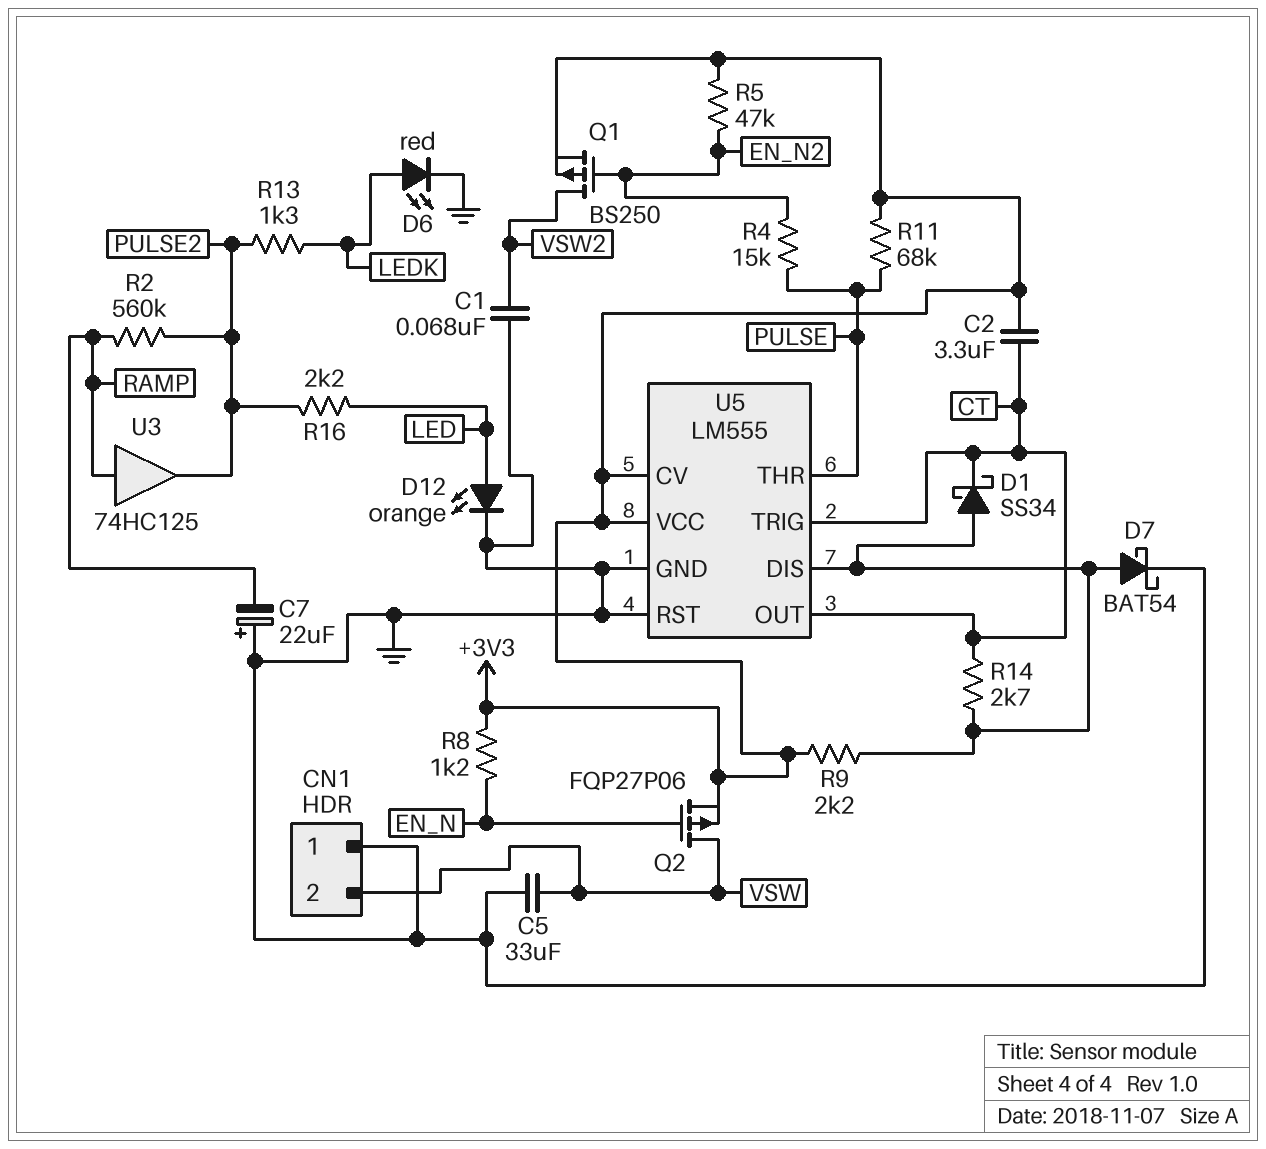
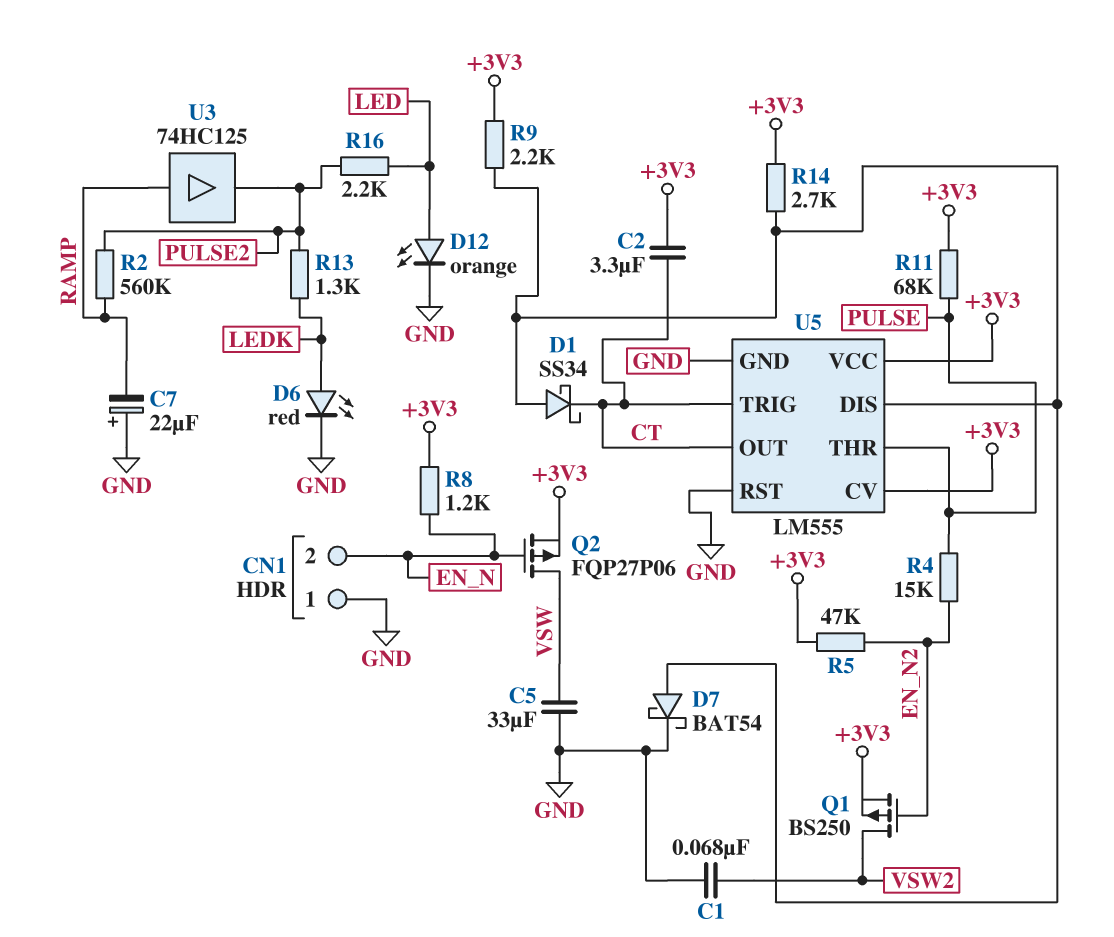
CN1 pin 2: VSW -> EN_N
R14: 2.7k (CT, U5/DIS) -> 2.7k (+3V3, U5/DIS)

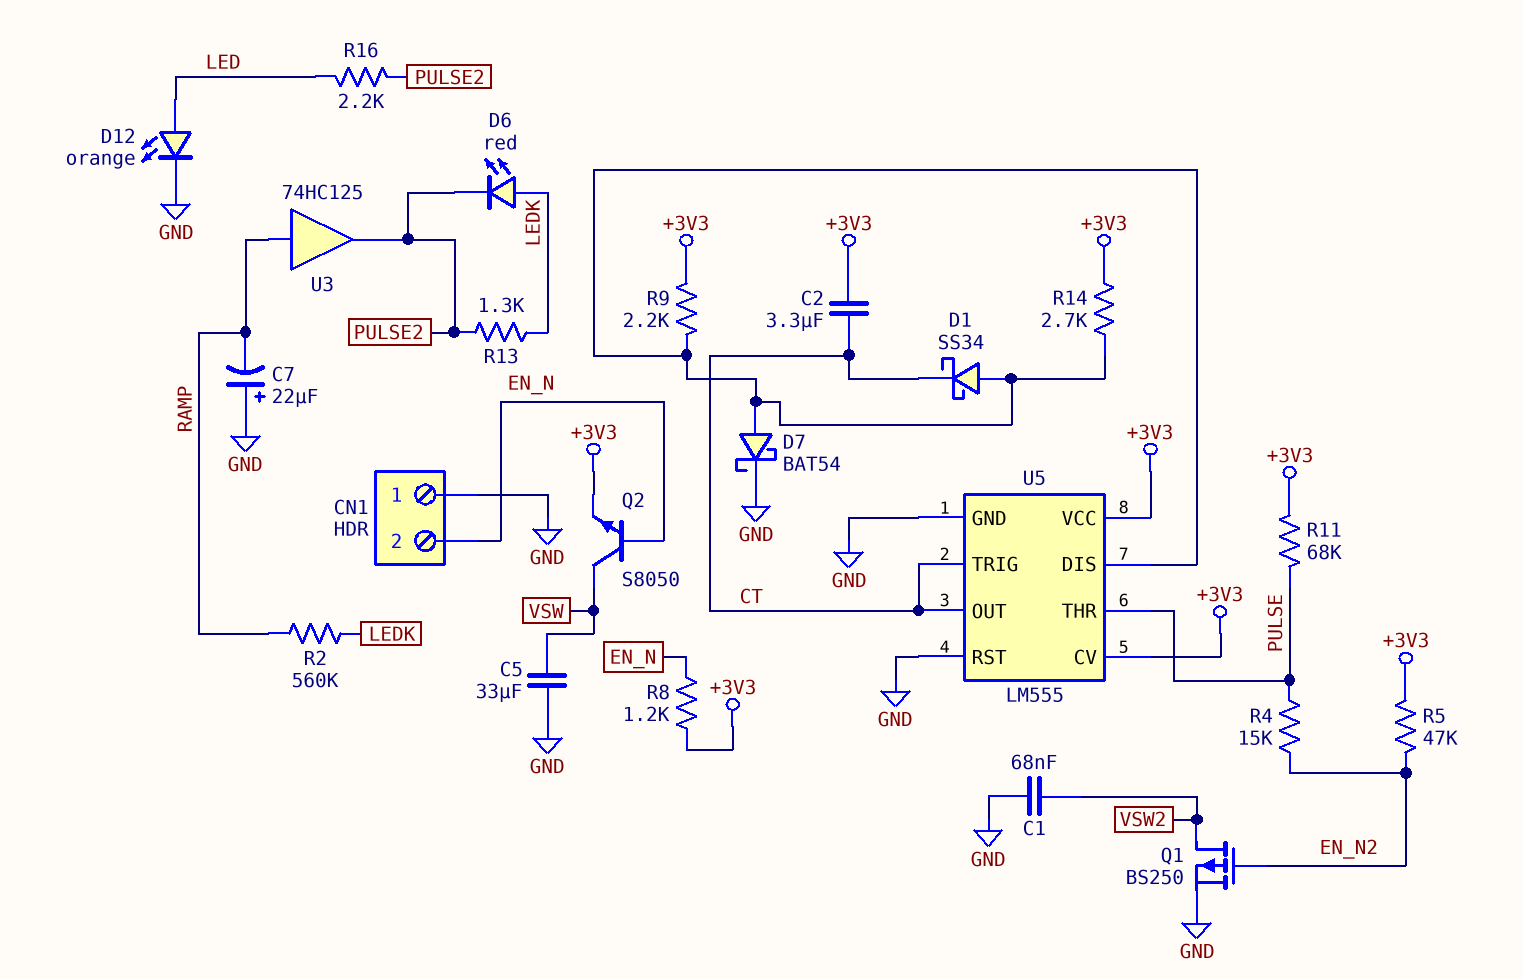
D6: LED red (A LEDK, K GND) -> LED red (A LEDK, K PULSE2)
Q1: PMOS BS250 (G EN_N2, D VSW2, S +3V3) -> PMOS BS250 (G EN_N2, D VSW2, S GND)
Q2: PMOS FQP27P06 (G EN_N, D VSW, S +3V3) -> NPN S8050 (B EN_N, C VSW, E +3V3)
R2: 560k (PULSE2, RAMP) -> 560k (LEDK, RAMP)

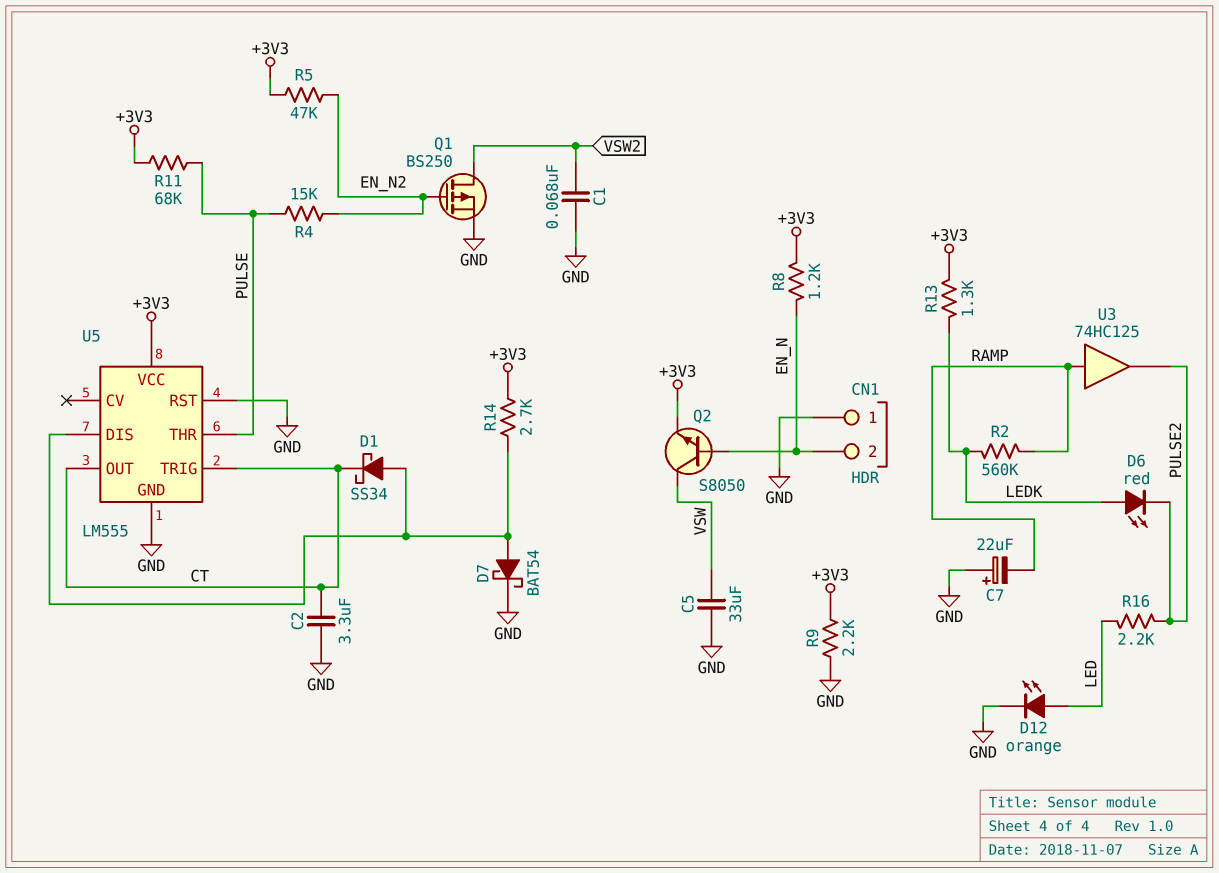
C2: 3.3uF (+3V3, CT) -> 3.3uF (CT, GND)
R9: 2.2k (+3V3, U5/DIS) -> 2.2k (+3V3, GND)
R13: 1.3k (LEDK, PULSE2) -> 1.3k (+3V3, LEDK)
U5 pin CV: +3V3 -> none

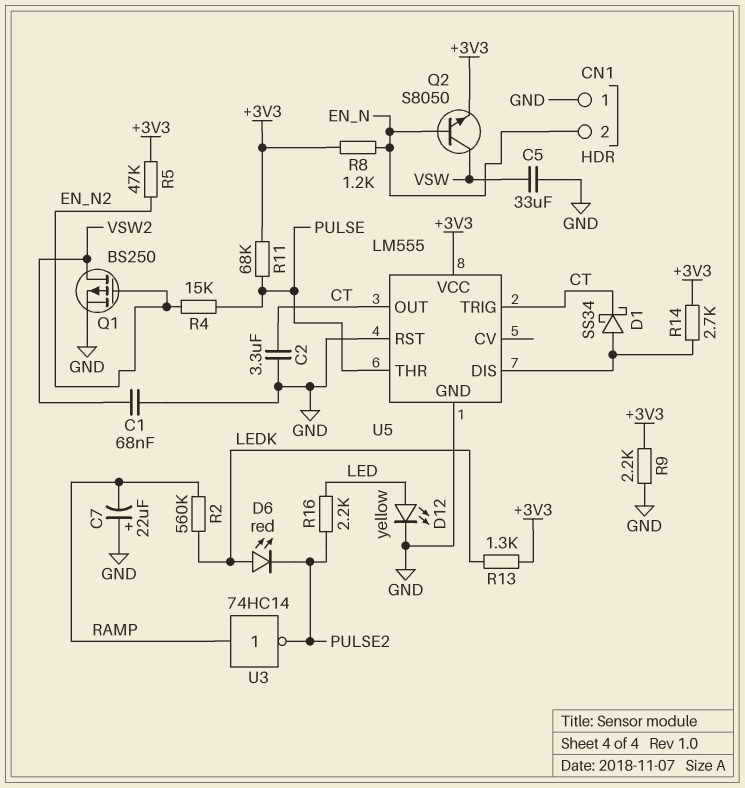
D7: schottky BAT54 (A U5/DIS, K GND) -> none
D12: LED orange (A LED, K GND) -> LED yellow (A LED, K GND)
U3: buffer 74HC125 (in RAMP, out PULSE2) -> NOT 74HC14 (in RAMP, out PULSE2)

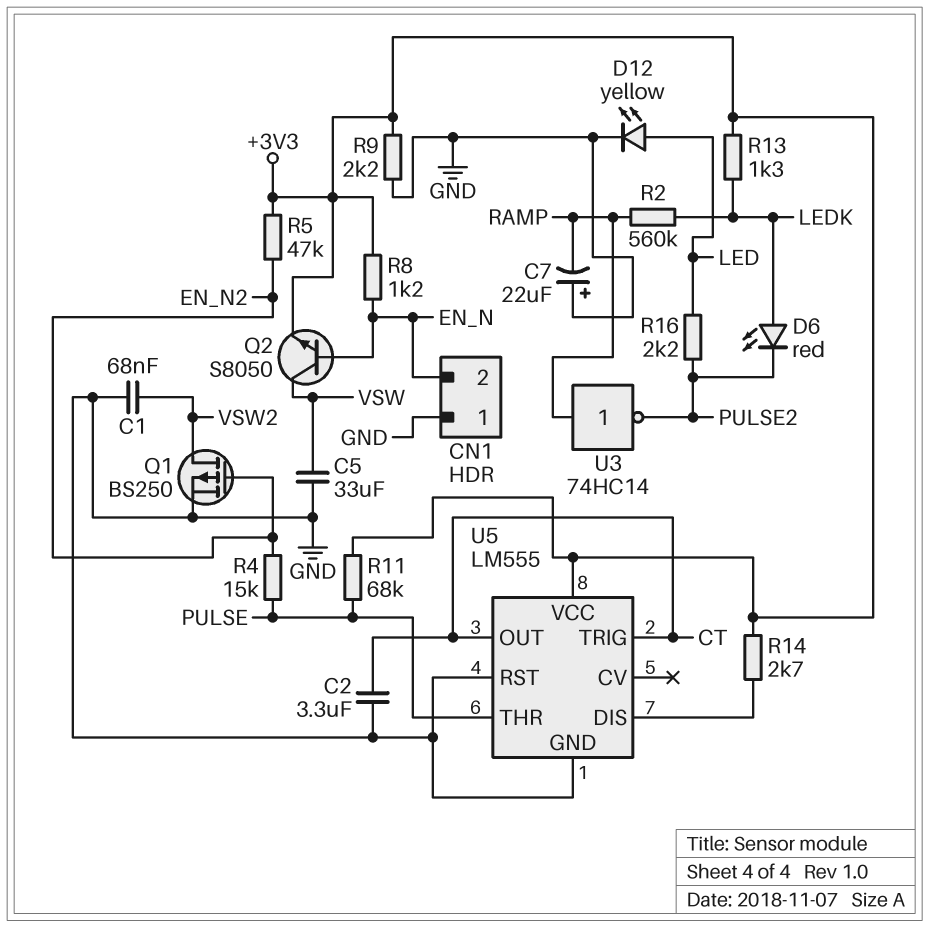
D1: schottky SS34 (A U5/DIS, K CT) -> none

